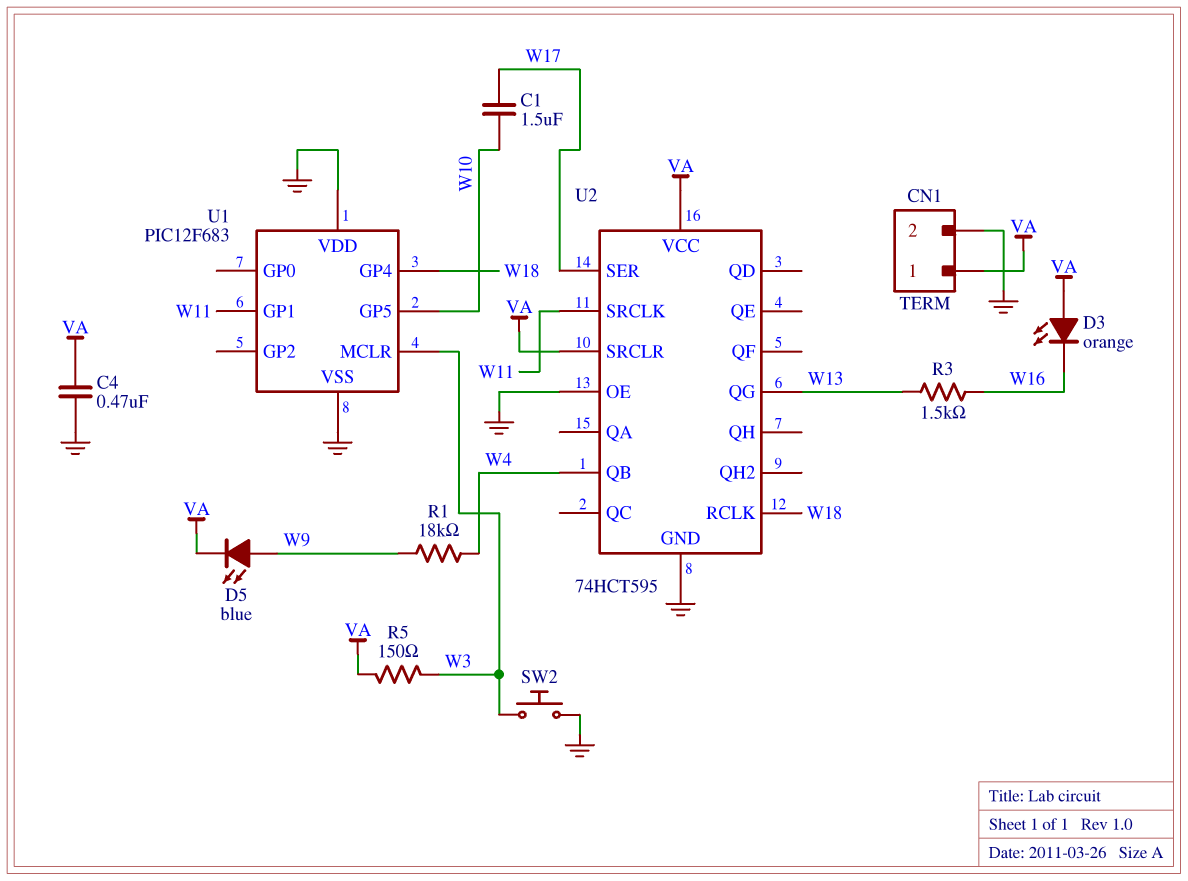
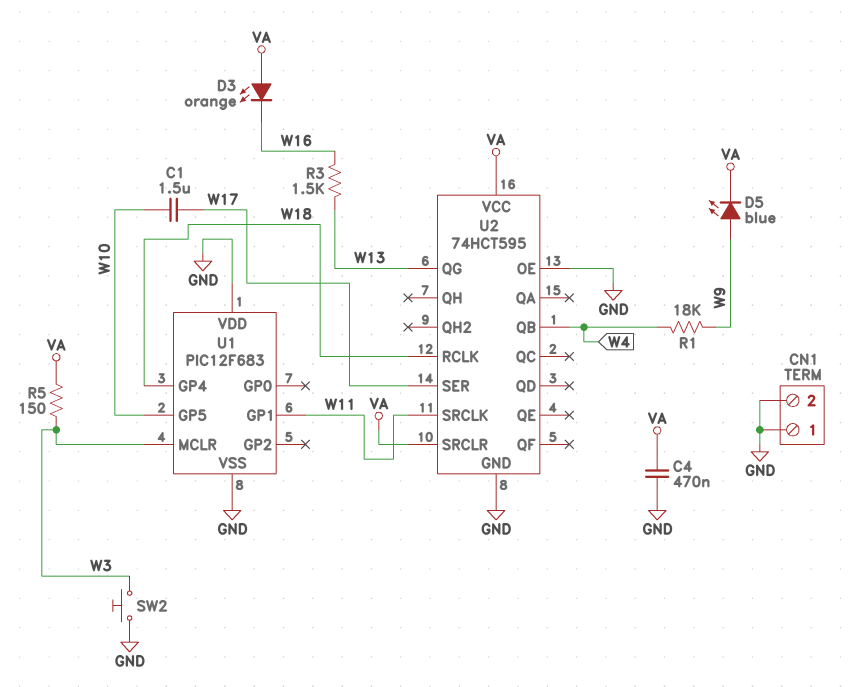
CN1 pin 1: VA -> GND

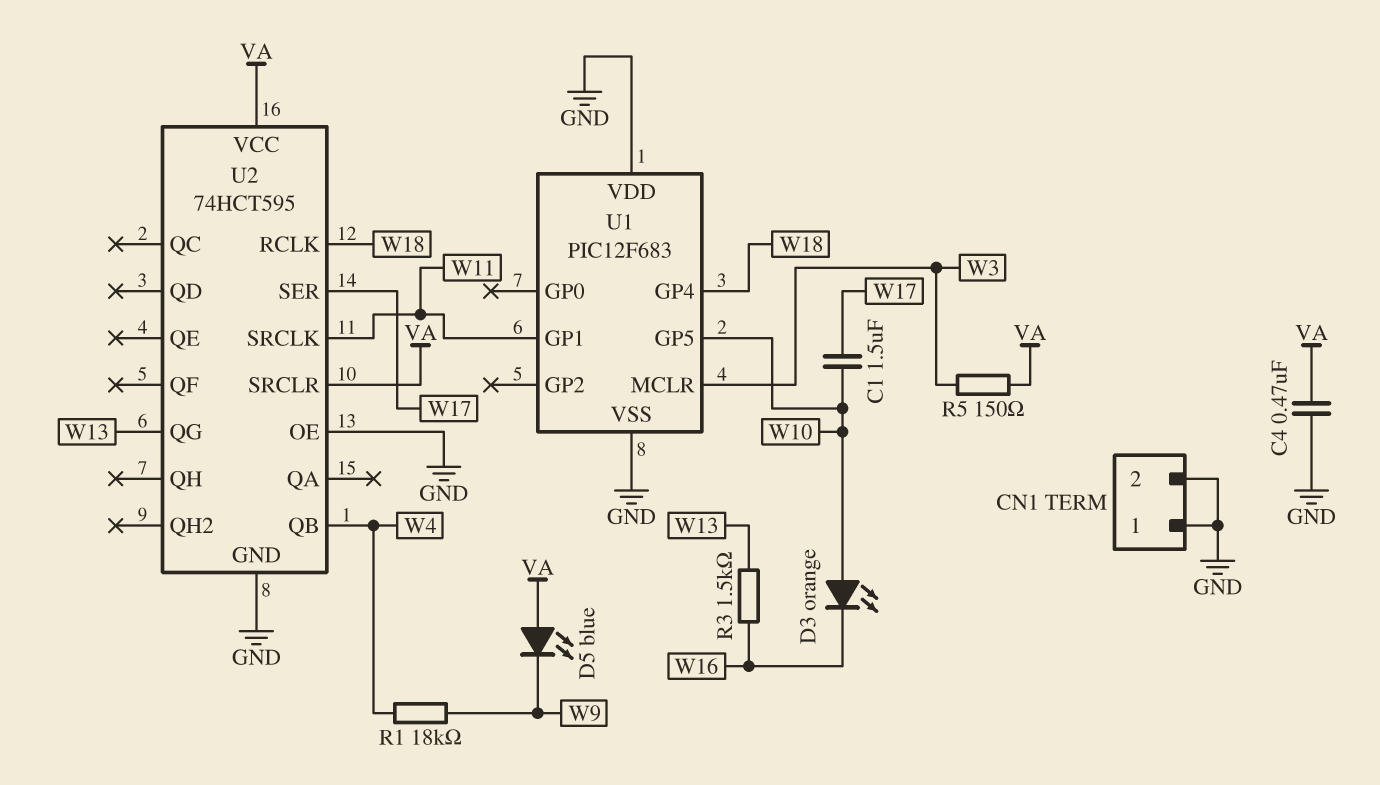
D3: LED orange (A VA, K W16) -> LED orange (A W10, K W16)
D5: LED blue (A W9, K VA) -> LED blue (A VA, K W9)
SW2: button (GND, W3) -> none

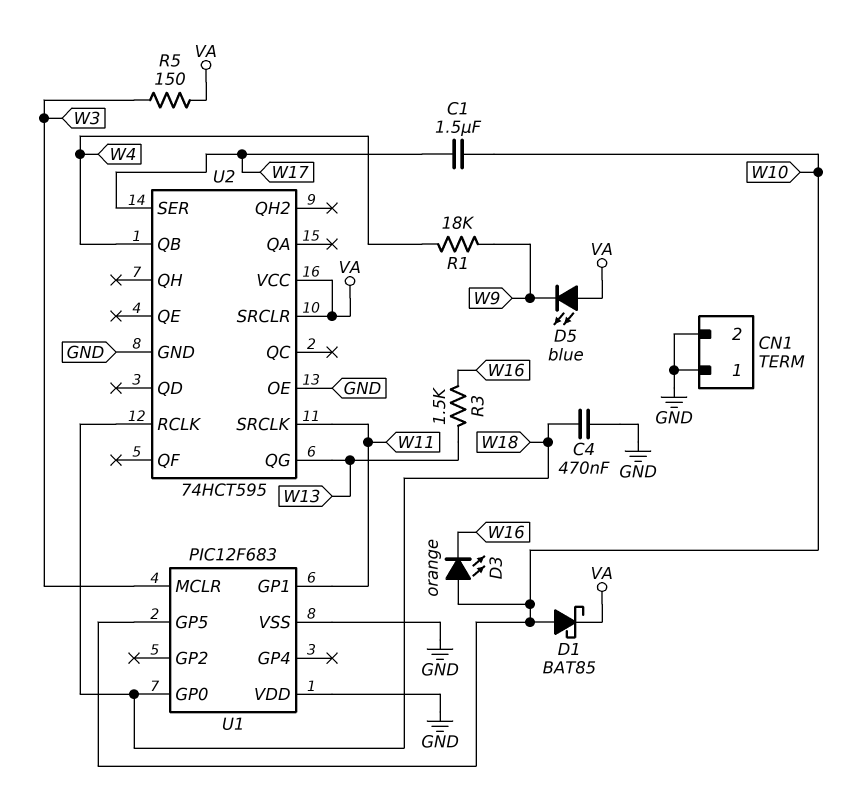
C4: 470nF (GND, VA) -> 470nF (GND, W18)
D1: none -> schottky BAT85 (A W10, K VA)
U1 pin GP0: none -> W18
U1 pin GP4: W18 -> none

